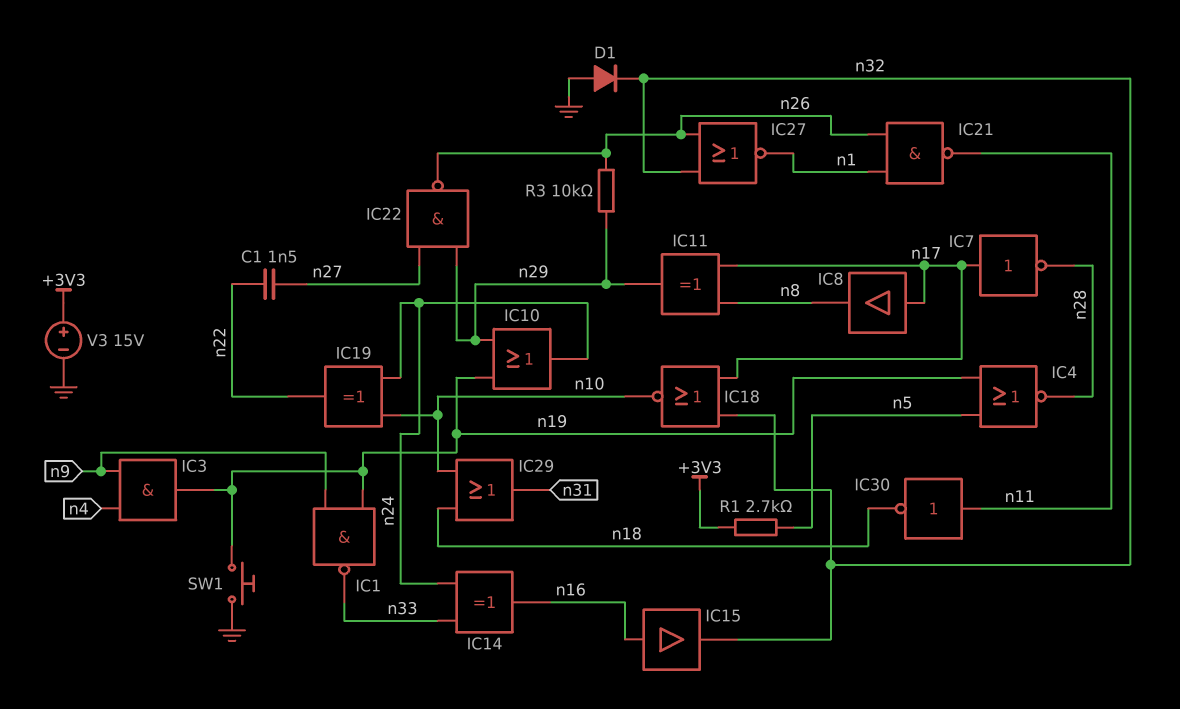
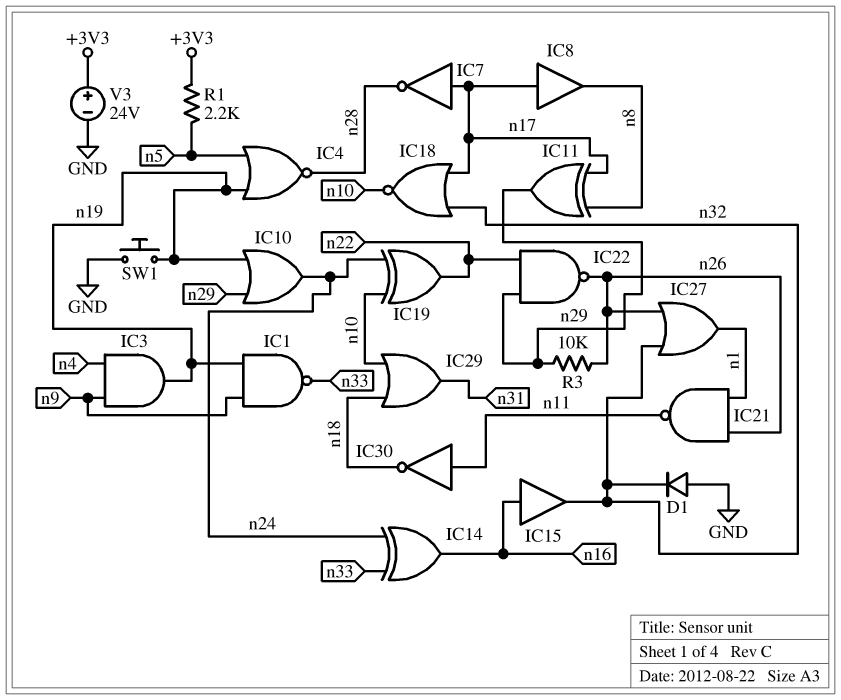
C1: 1.5nF (n22, n27) -> none
IC22: NAND (in n27, in n29, out n26) -> NAND (in n22, in n29, out n26)
IC27: NOR (in n26, in n32, out n1) -> OR (in n26, in n32, out n1)
R1: 2.7k (+3V3, n5) -> 2.2k (+3V3, n5)
V3: 15V (plus +3V3, minus GND) -> 24V (plus +3V3, minus GND)

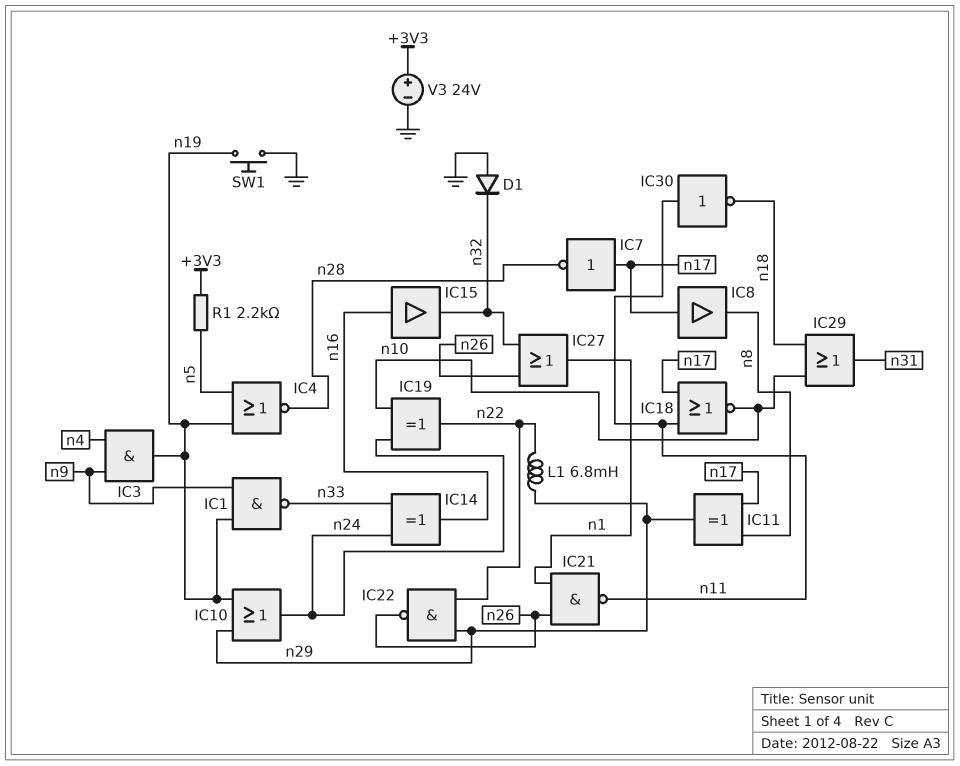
IC18: NOR (in n17, in n32, out n10) -> NOR (in n11, in n17, out n10)
L1: none -> 6.8mH (n22, n29)
R3: 10k (n26, n29) -> none

